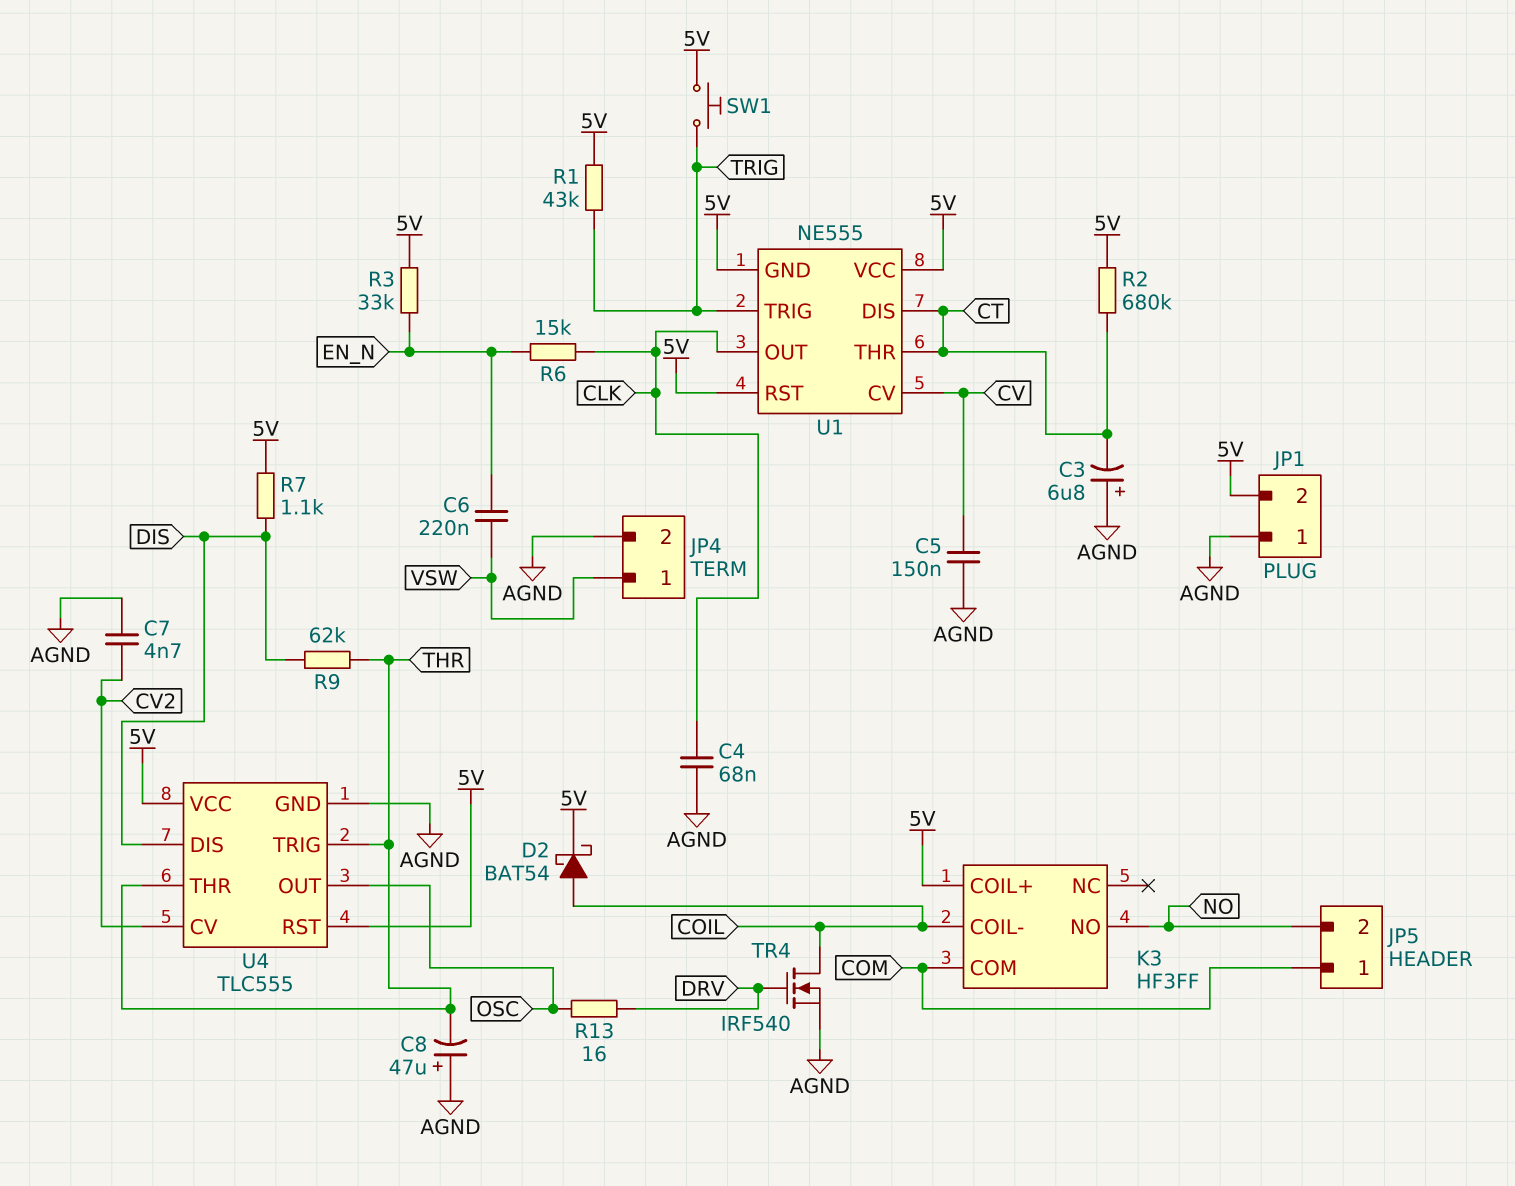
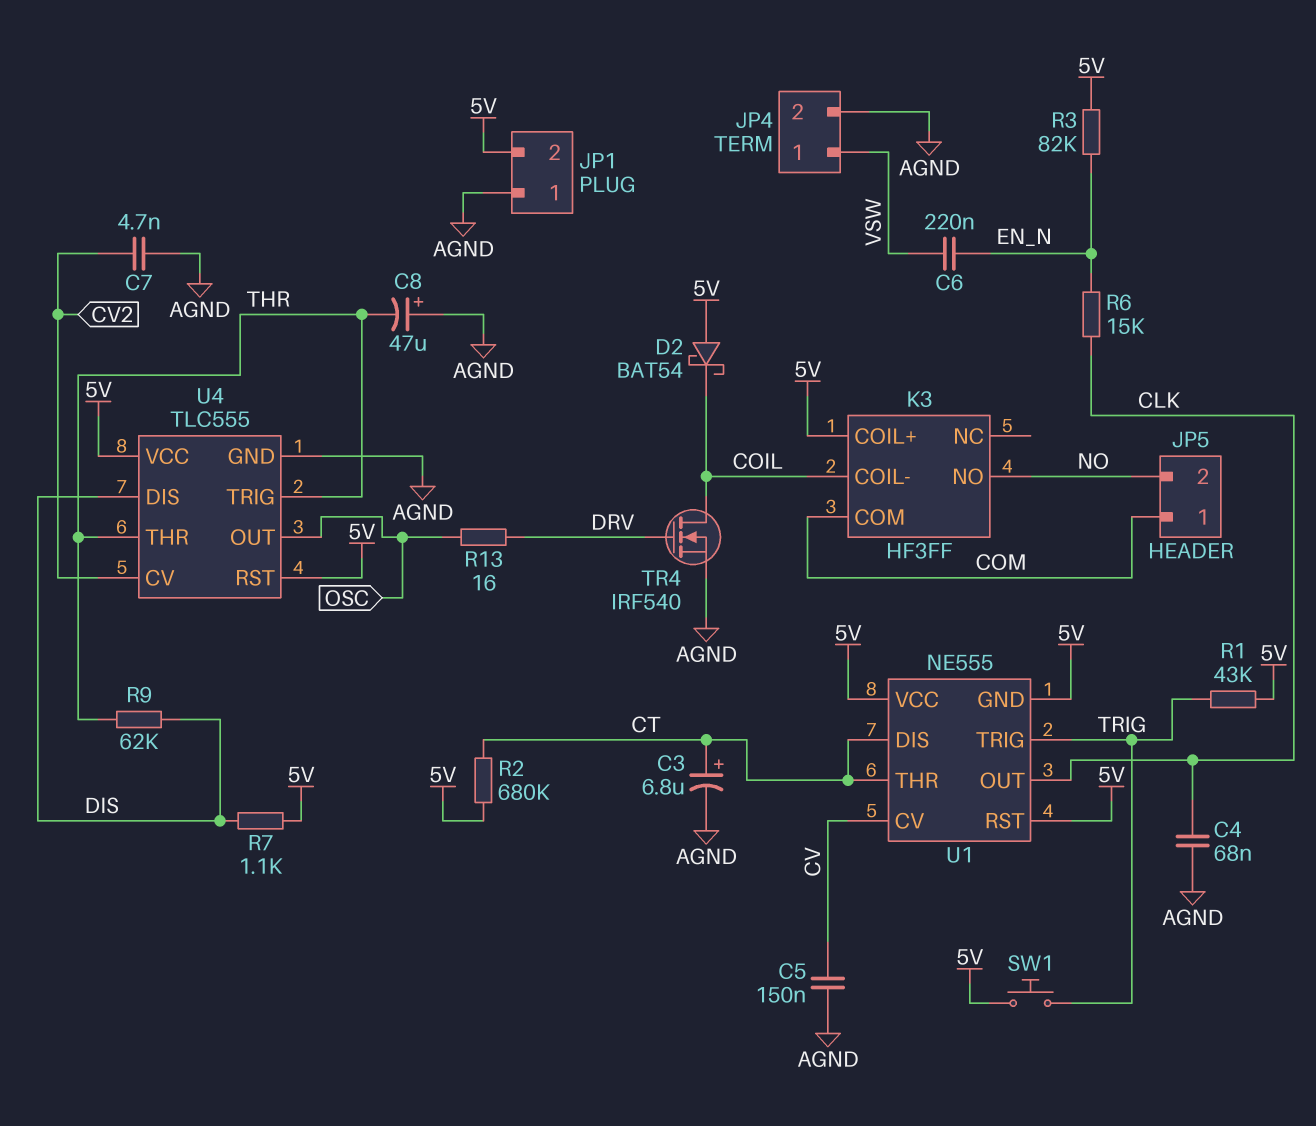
C3: 6.8uF (plus AGND, minus CT) -> 6.8uF (plus CT, minus AGND)
D2: schottky BAT54 (A COIL, K 5V) -> schottky BAT54 (A 5V, K COIL)
R3: 33k (5V, EN_N) -> 82k (5V, EN_N)

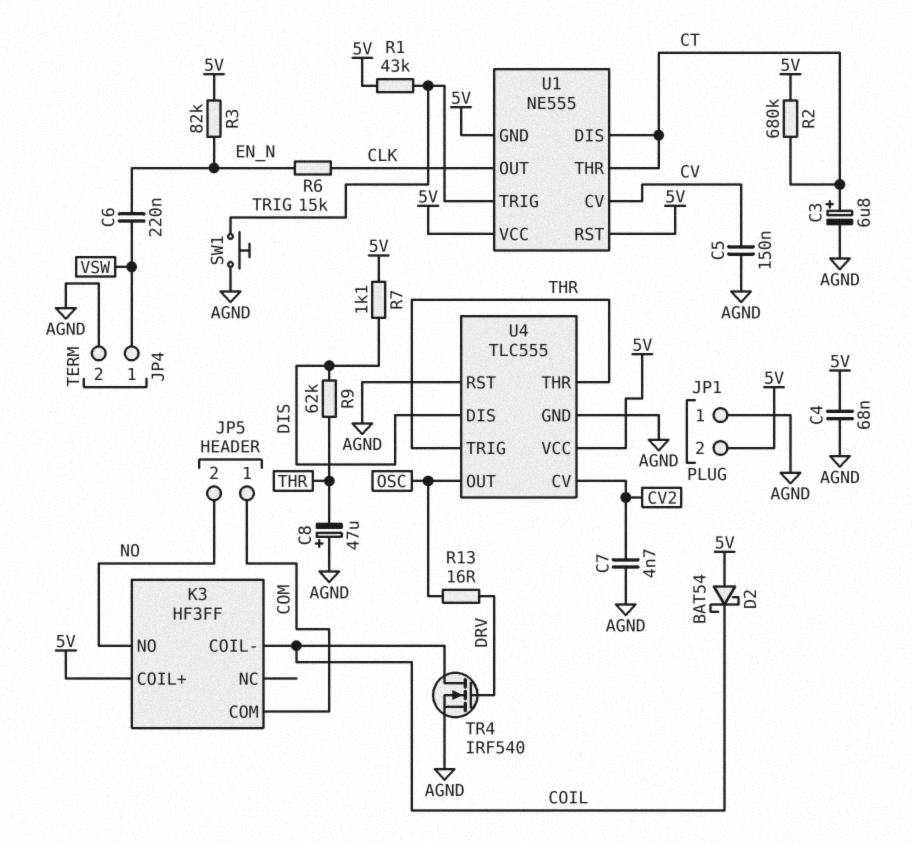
C4: 68nF (AGND, CLK) -> 68nF (5V, AGND)
SW1: button (5V, TRIG) -> button (AGND, TRIG)
U4 pin RST: 5V -> AGND

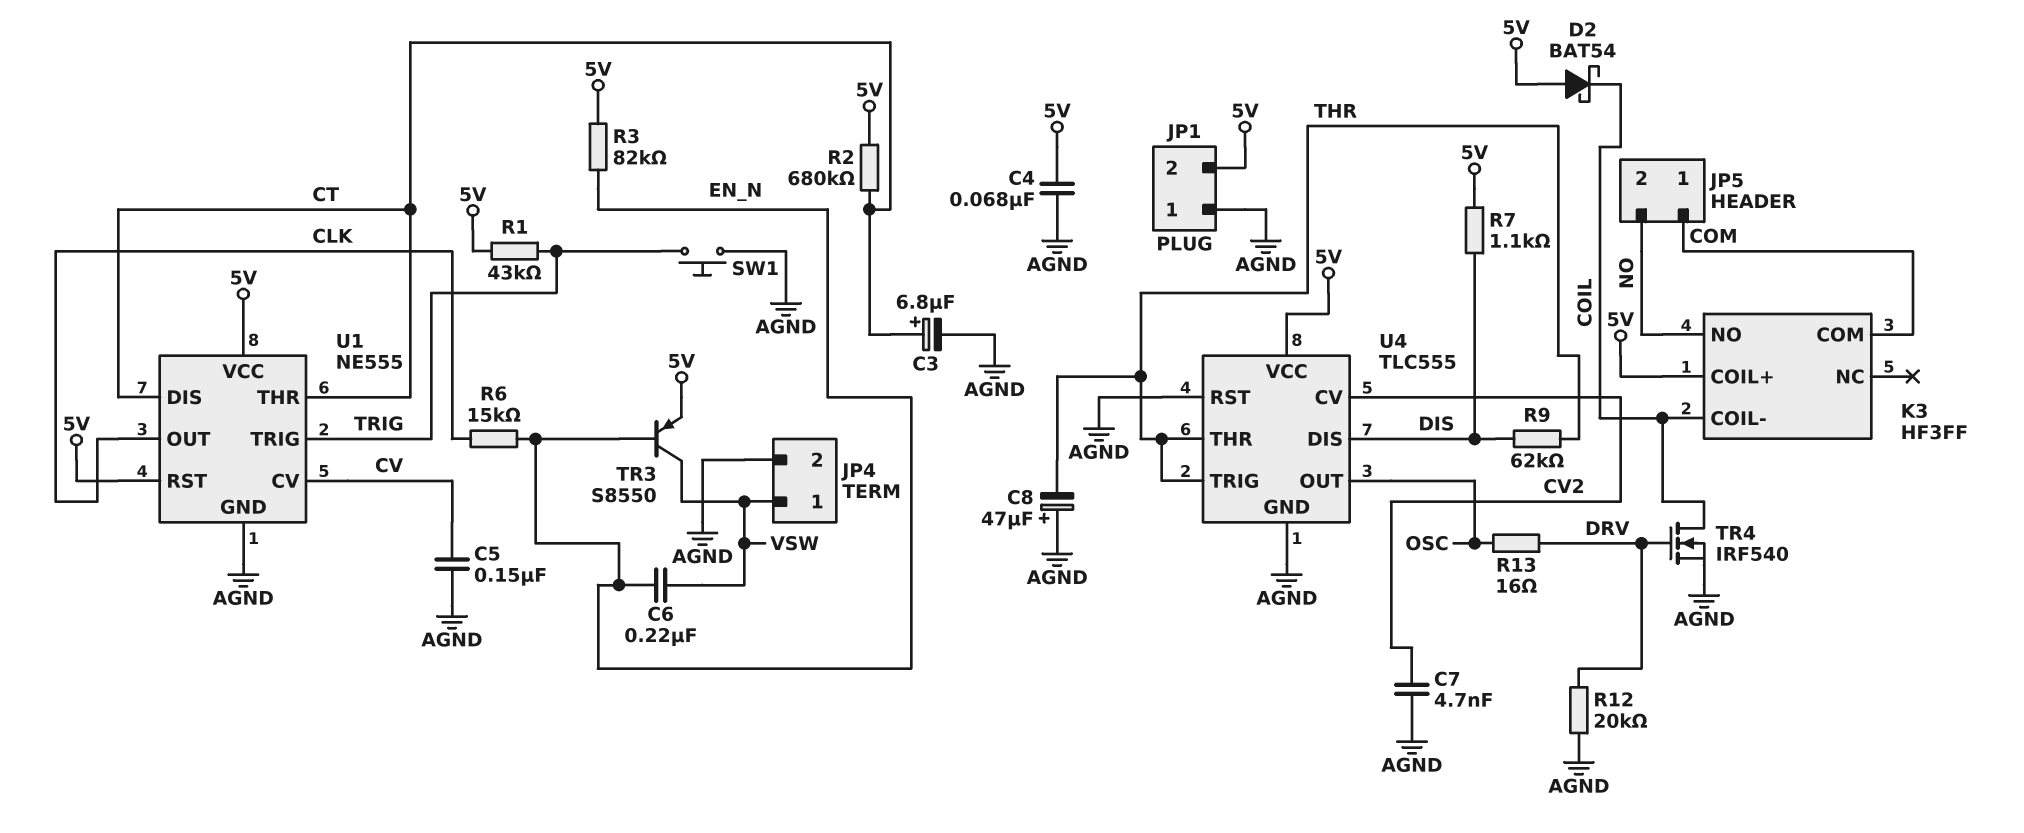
R12: none -> 20k (AGND, DRV)
TR3: none -> PNP S8550 (B EN_N, C VSW, E 5V)
U1 pin GND: 5V -> AGND

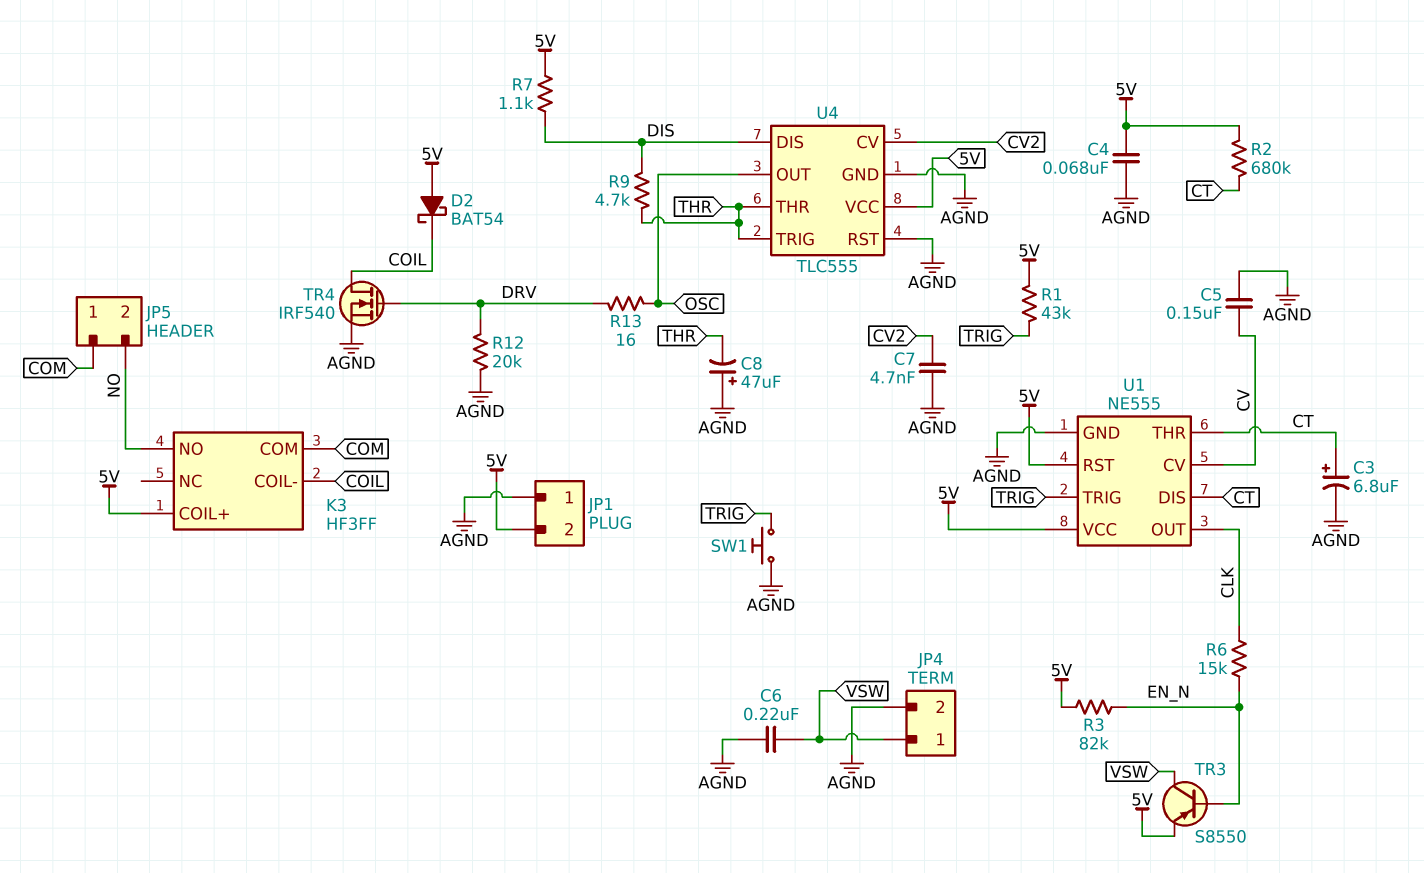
C6: 220nF (EN_N, VSW) -> 220nF (AGND, VSW)
R9: 62k (DIS, THR) -> 4.7k (DIS, THR)

